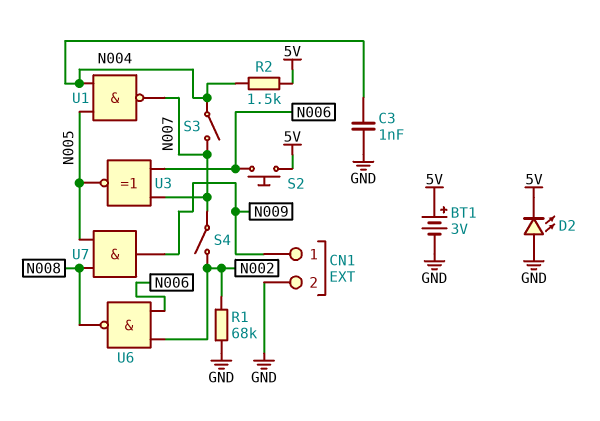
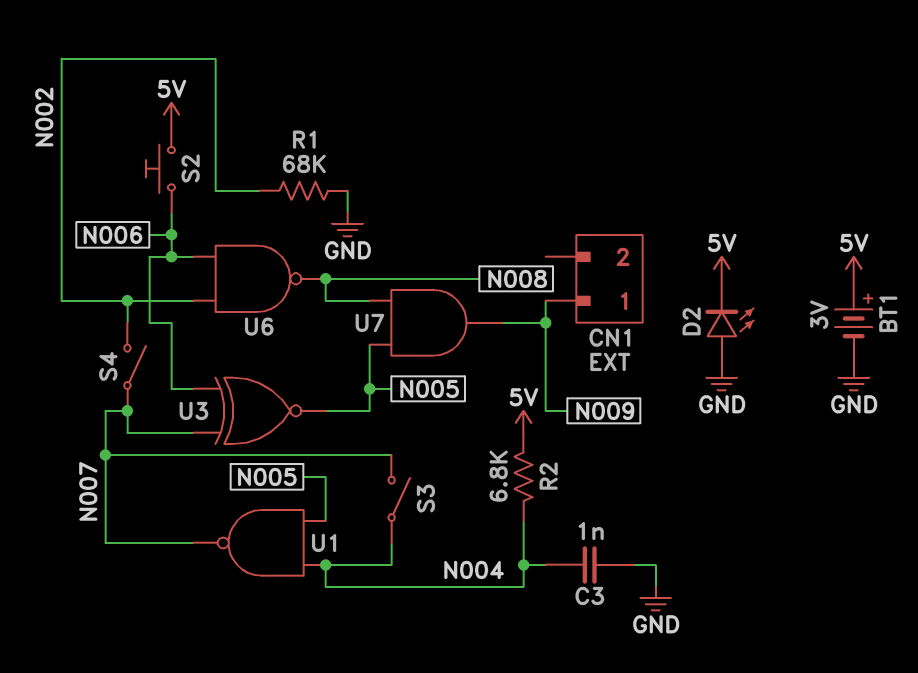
CN1 pin 2: GND -> none
R2: 1.5k (5V, N004) -> 6.8k (5V, N004)

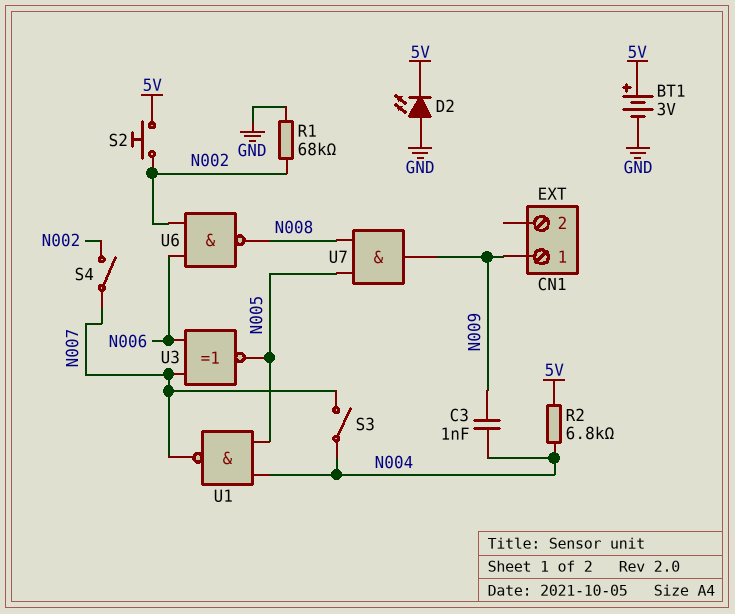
C3: 1nF (GND, N004) -> 1nF (N004, N009)
S2: button (5V, N006) -> button (5V, N002)

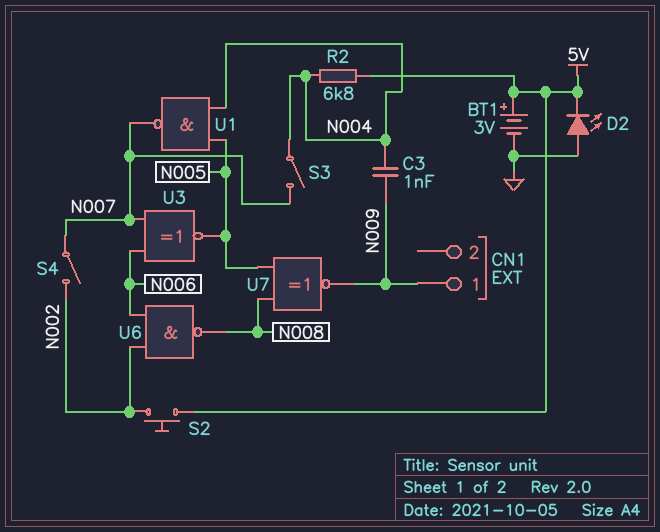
R1: 68k (GND, N002) -> none
U7: AND (in N005, in N008, out N009) -> XNOR (in N005, in N008, out N009)

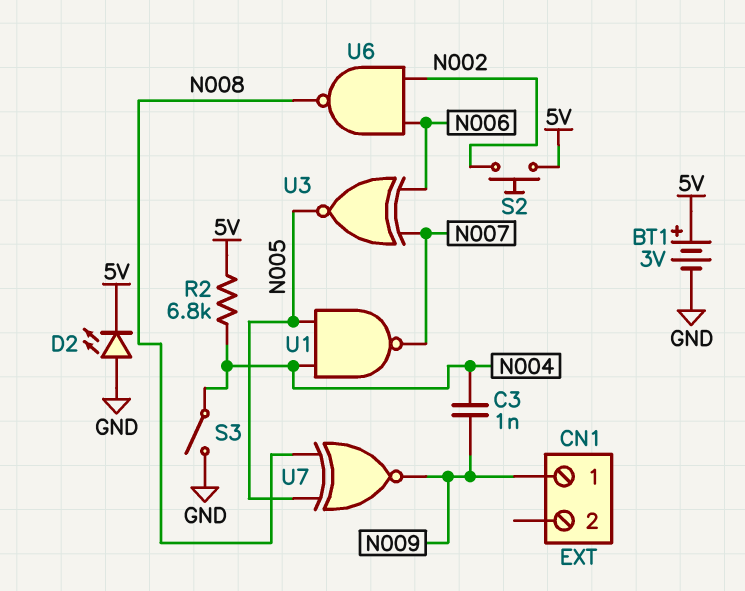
S3: switch (N004, N007) -> switch (GND, N004)
S4: switch (N002, N007) -> none

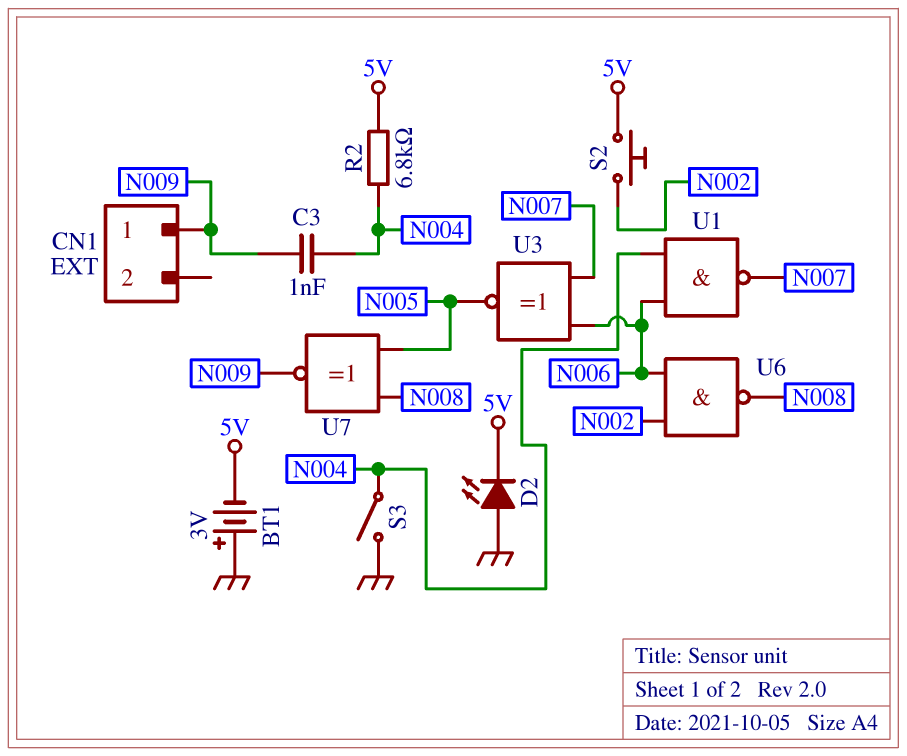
BT1: 3V (plus 5V, minus GND) -> 3V (plus GND, minus 5V)
U1: NAND (in N004, in N005, out N007) -> NAND (in N004, in N006, out N007)

